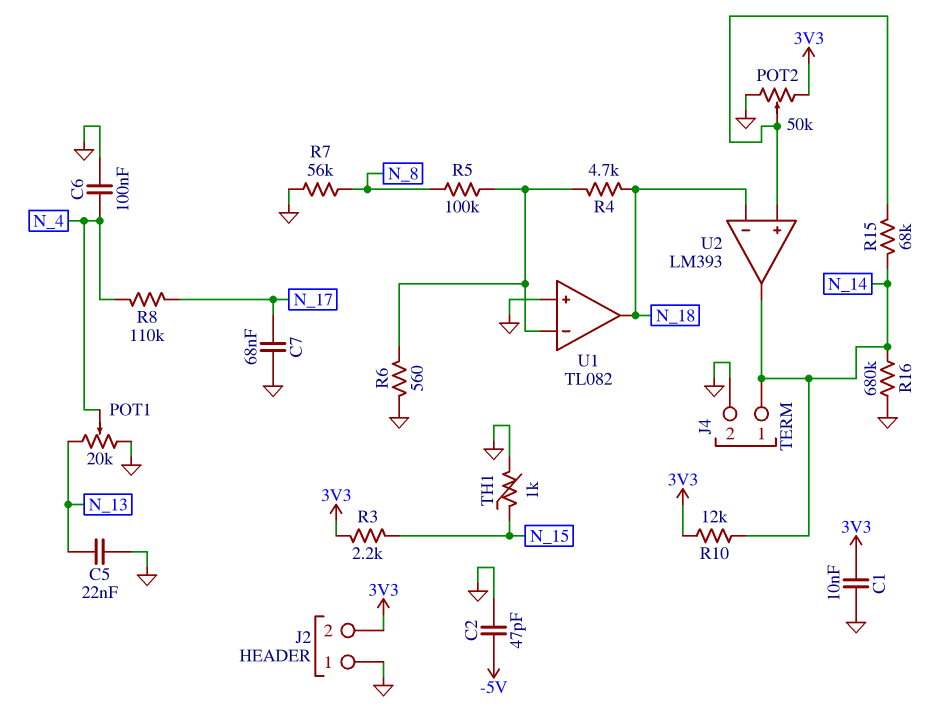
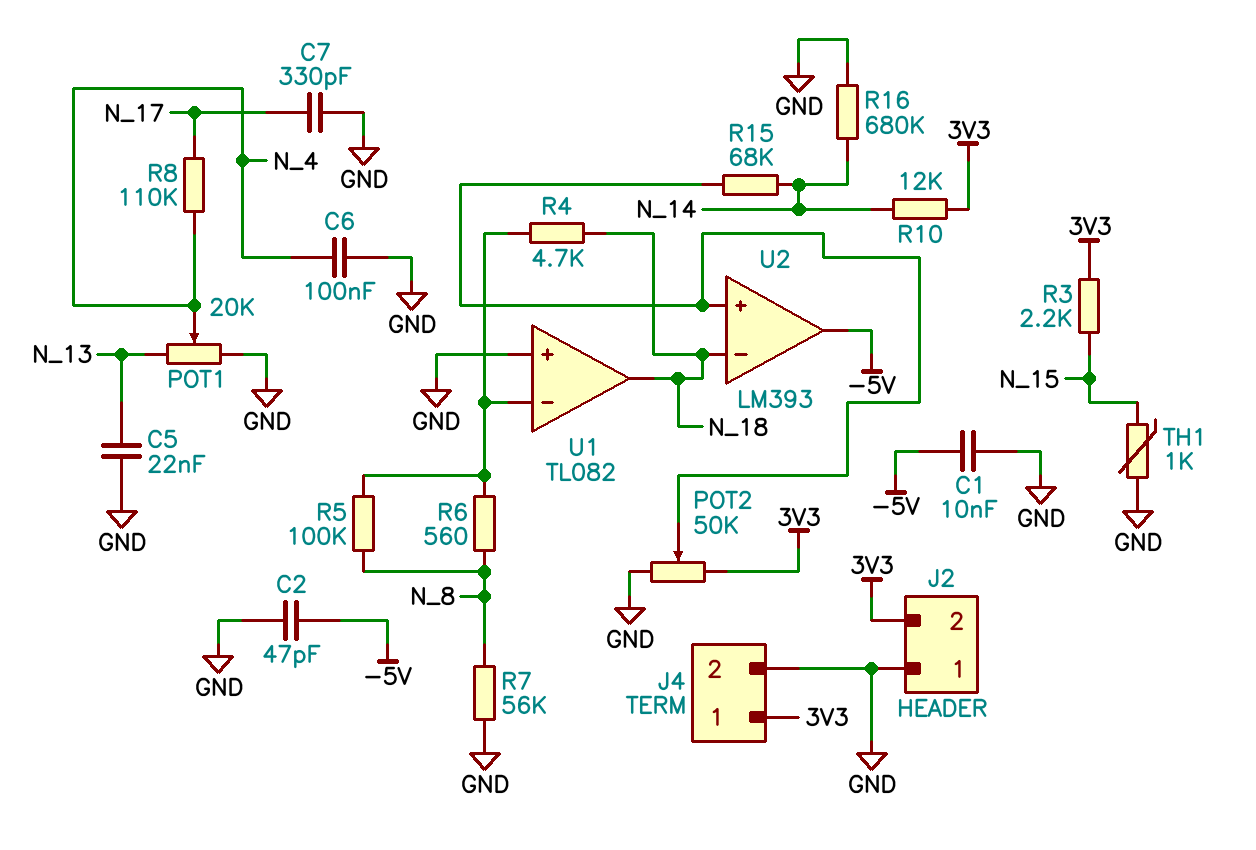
C1: 10nF (3V3, GND) -> 10nF (-5V, GND)
C7: 68nF (GND, N_17) -> 330pF (GND, N_17)
J4 pin 1: N_14 -> 3V3
R6: 560 (GND, U1/in-) -> 560 (N_8, U1/in-)
U2 pin out: N_14 -> -5V

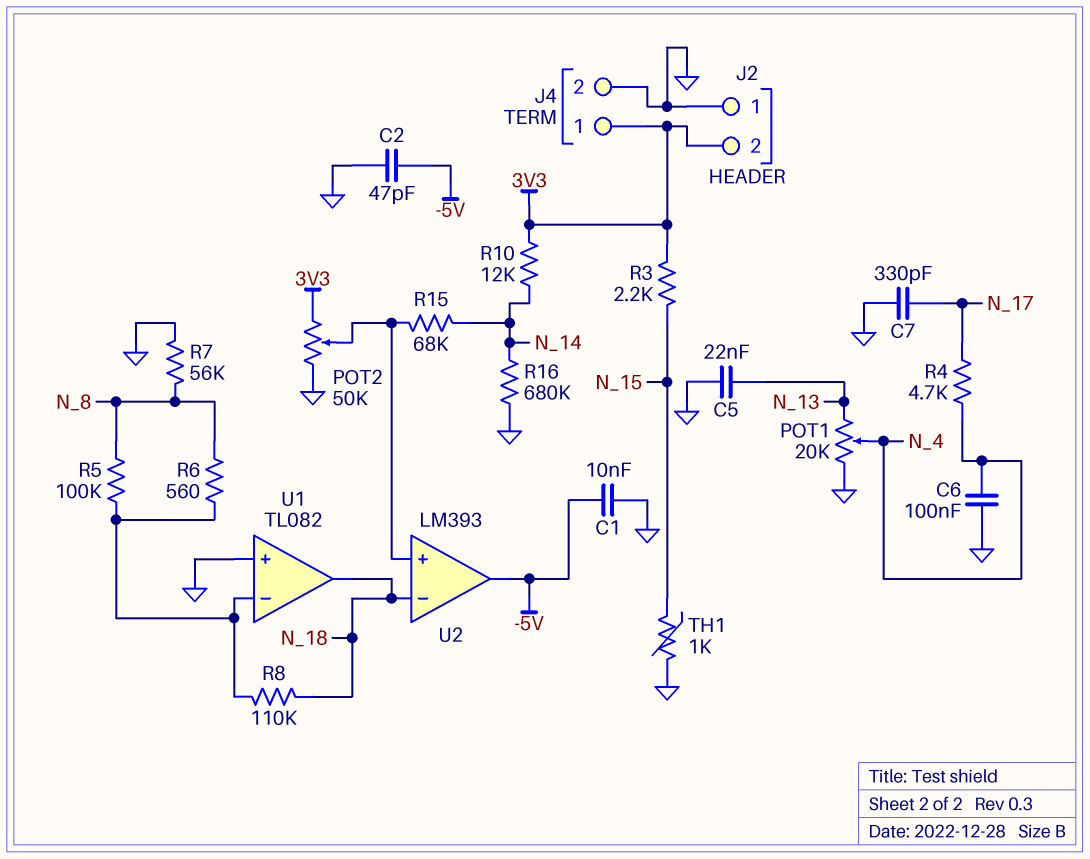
R4: 4.7k (N_18, U1/in-) -> 4.7k (N_4, N_17)
R8: 110k (N_4, N_17) -> 110k (N_18, U1/in-)

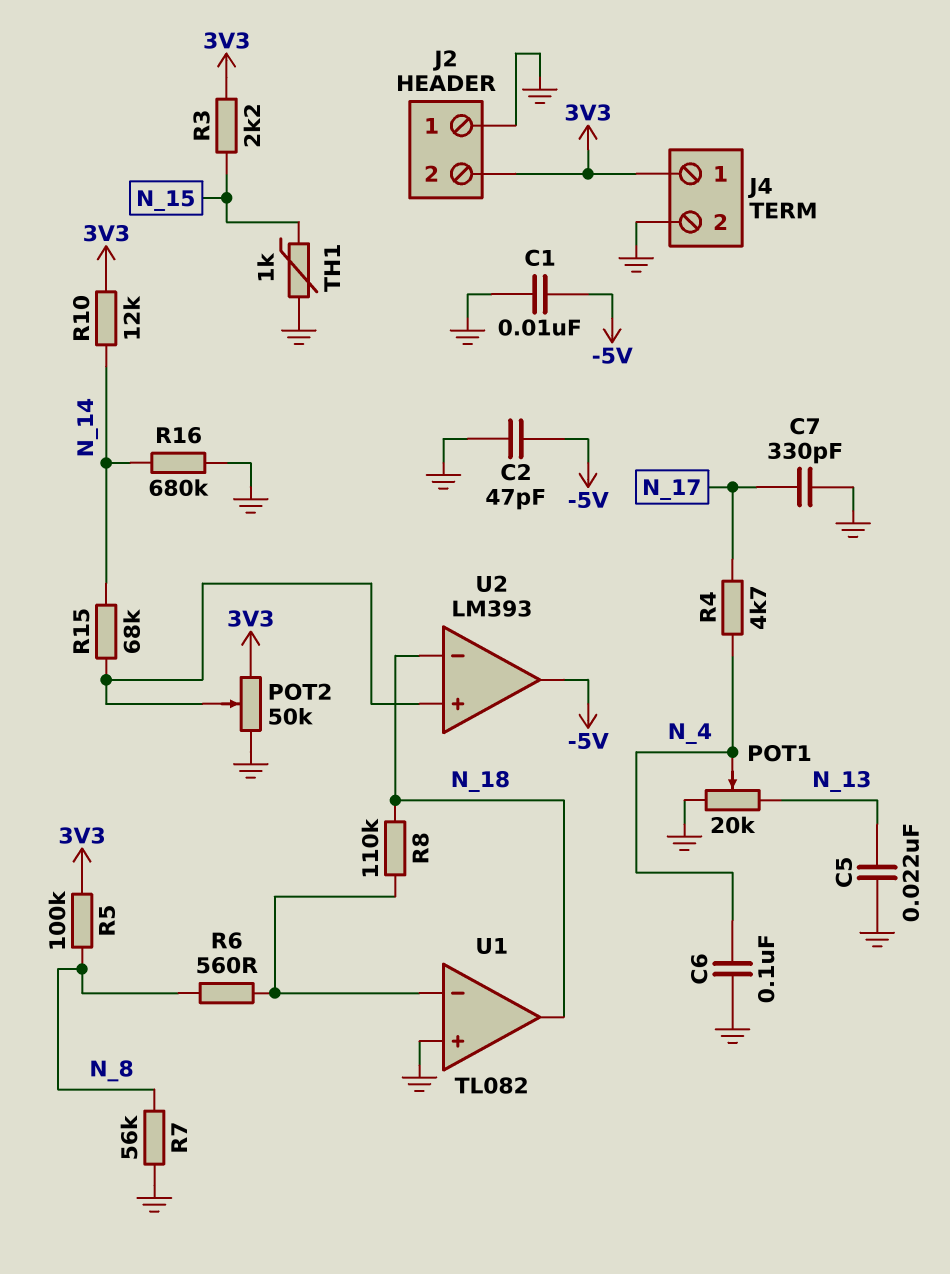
R5: 100k (N_8, U1/in-) -> 100k (3V3, N_8)

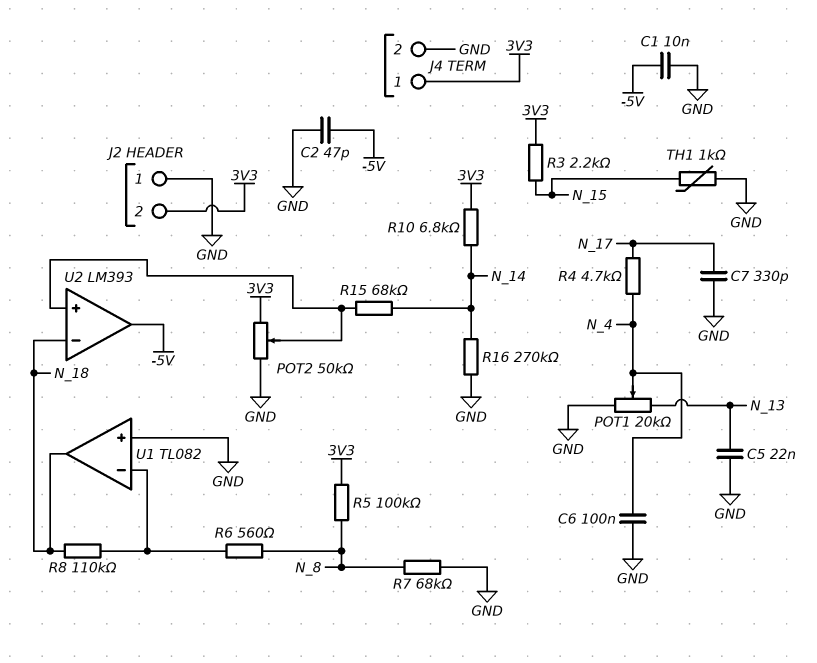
R7: 56k (GND, N_8) -> 68k (GND, N_8)
R10: 12k (3V3, N_14) -> 6.8k (3V3, N_14)
R16: 680k (GND, N_14) -> 270k (GND, N_14)

